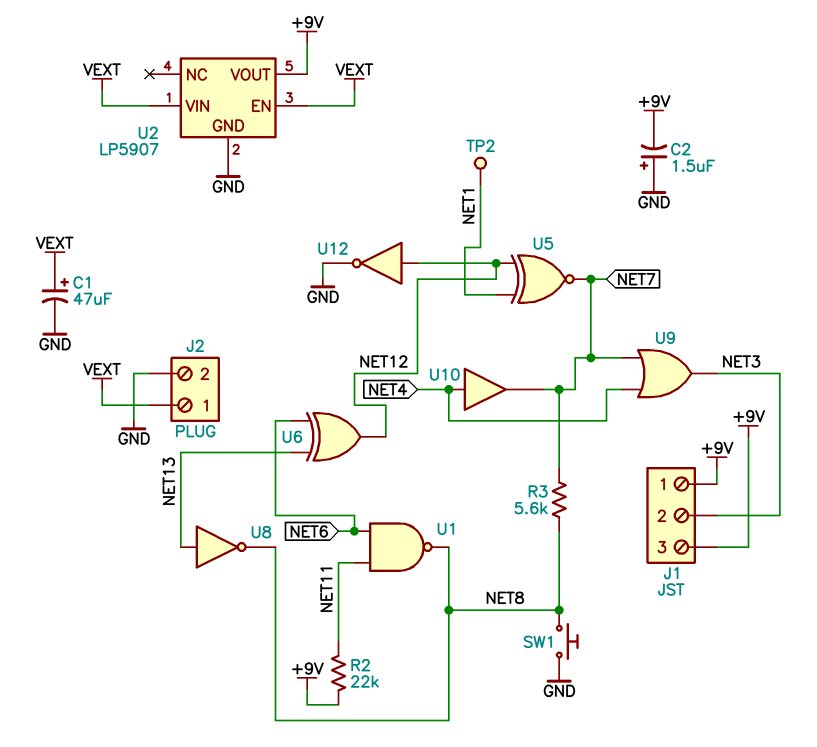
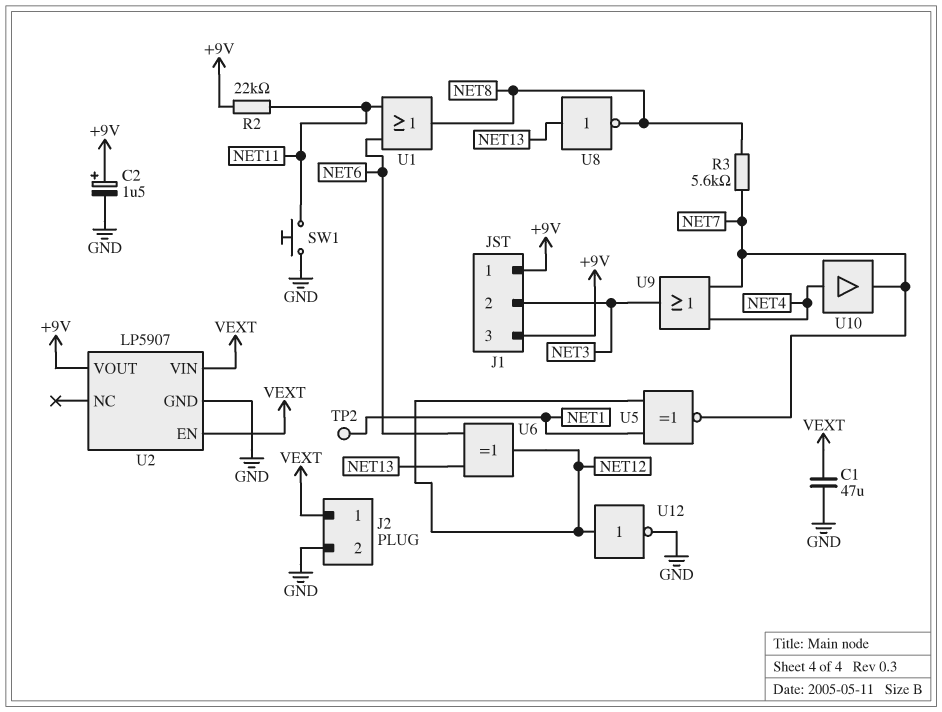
C1: 47uF (plus VEXT, minus GND) -> 47uF (GND, VEXT)
C2: 1.5uF (plus GND, minus +9V) -> 1.5uF (plus +9V, minus GND)
SW1: button (GND, NET8) -> button (GND, NET11)
U1: NAND (in NET6, in NET11, out NET8) -> OR (in NET6, in NET11, out NET8)

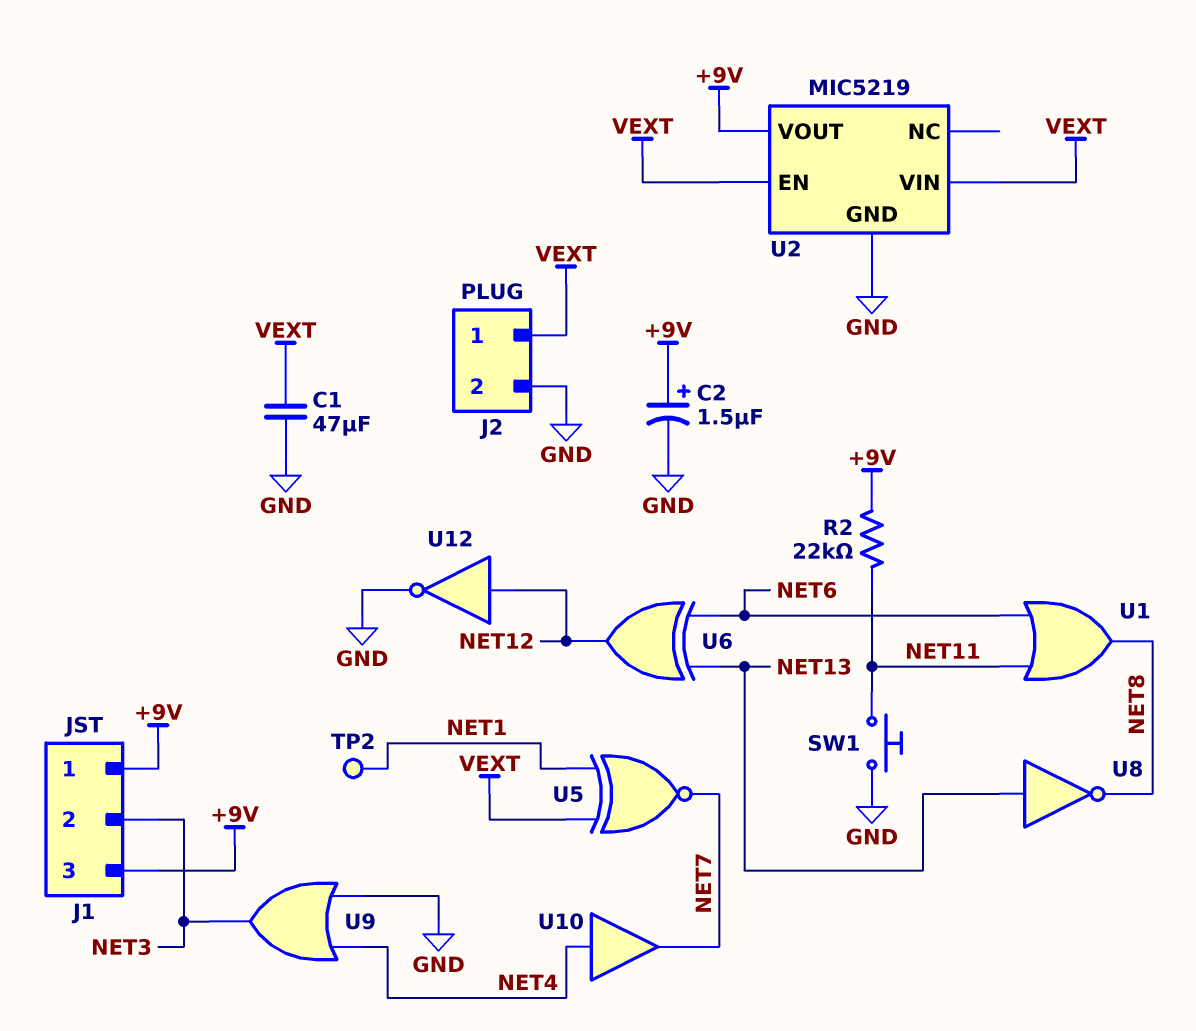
R3: 5.6k (NET7, NET8) -> none
U2: LP5907 -> MIC5219
U5: XNOR (in NET1, in NET12, out NET7) -> XNOR (in NET1, in VEXT, out NET7)
U9: OR (in NET4, in NET7, out NET3) -> OR (in GND, in NET4, out NET3)

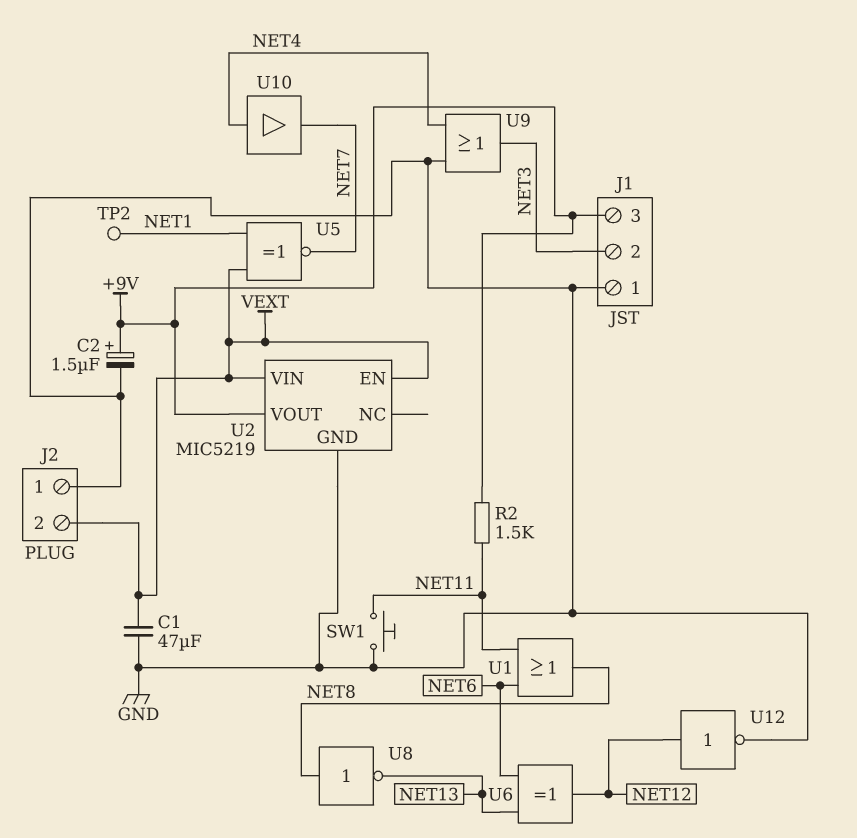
J1 pin 1: +9V -> GND
J2 pin 1: VEXT -> GND
J2 pin 2: GND -> VEXT
R2: 22k (+9V, NET11) -> 1.5k (+9V, NET11)
U8: NOT (in NET13, out NET8) -> NOT (in NET8, out NET13)

